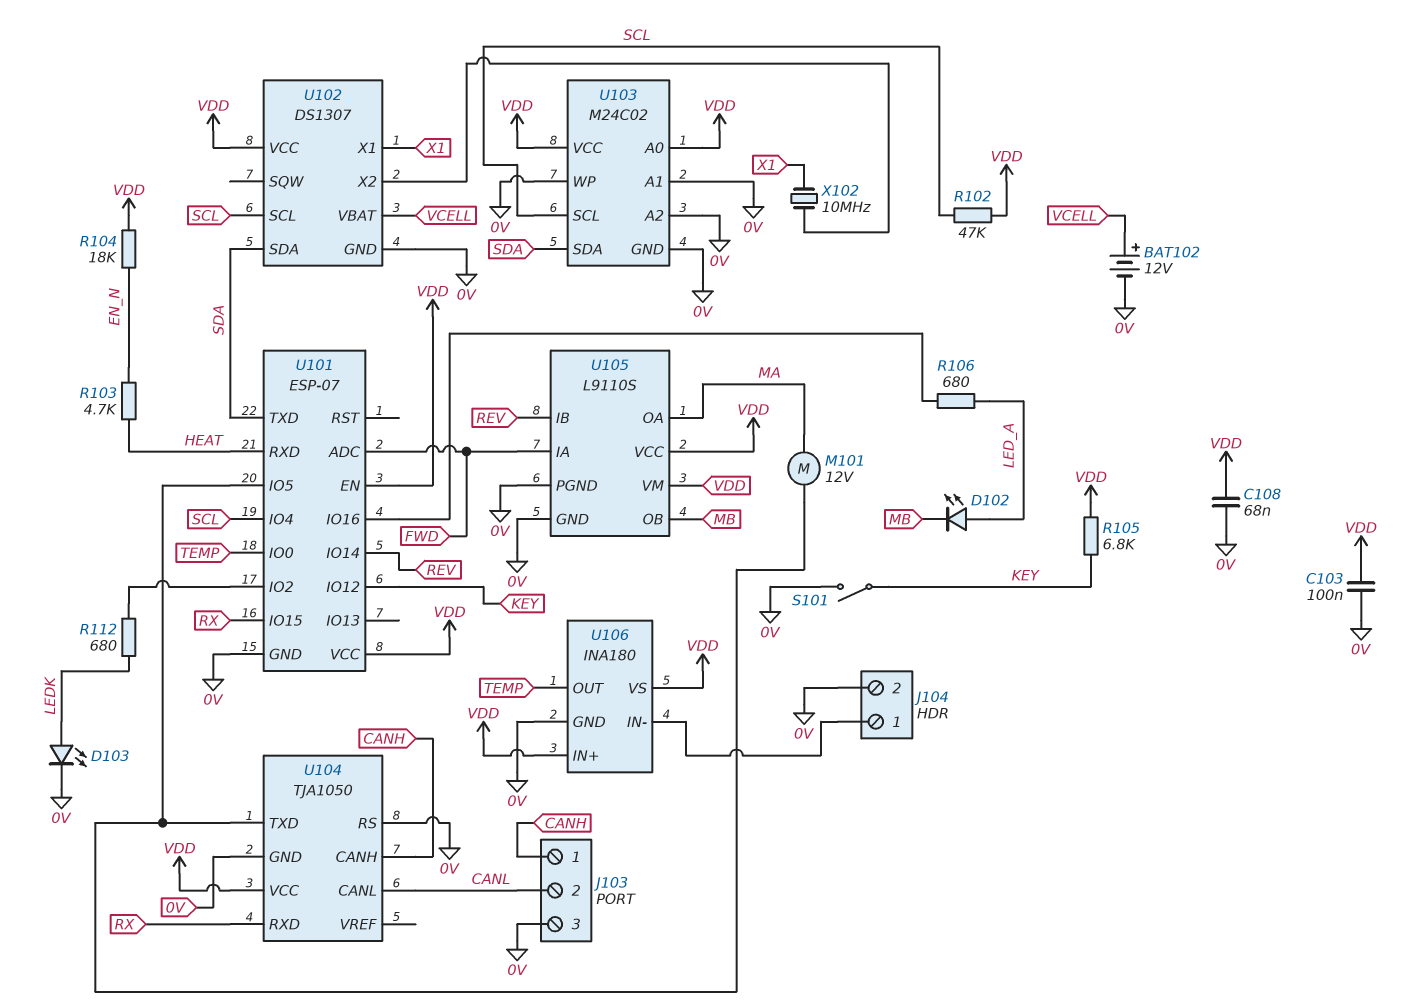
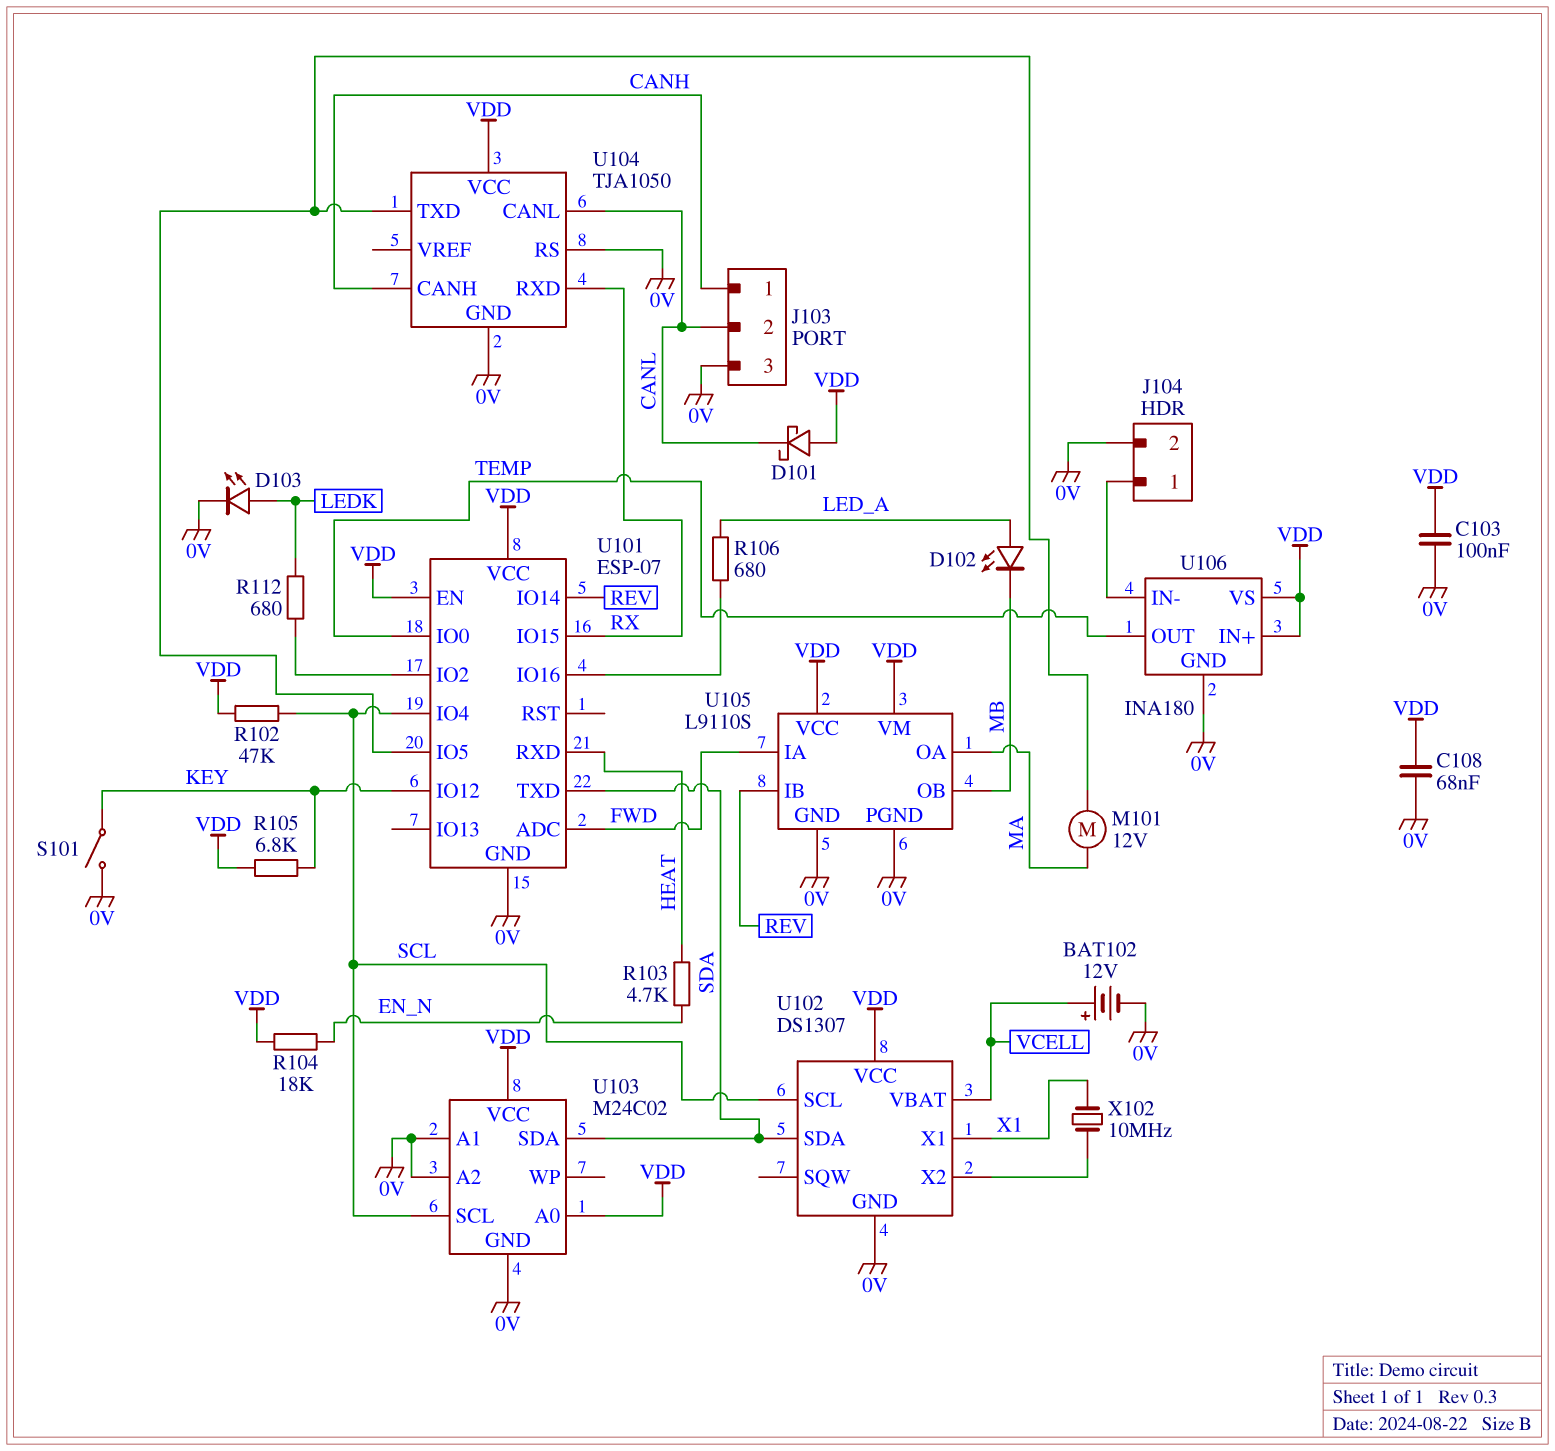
D101: none -> schottky (A VDD, K CANL)
U103 pin WP: 0V -> none

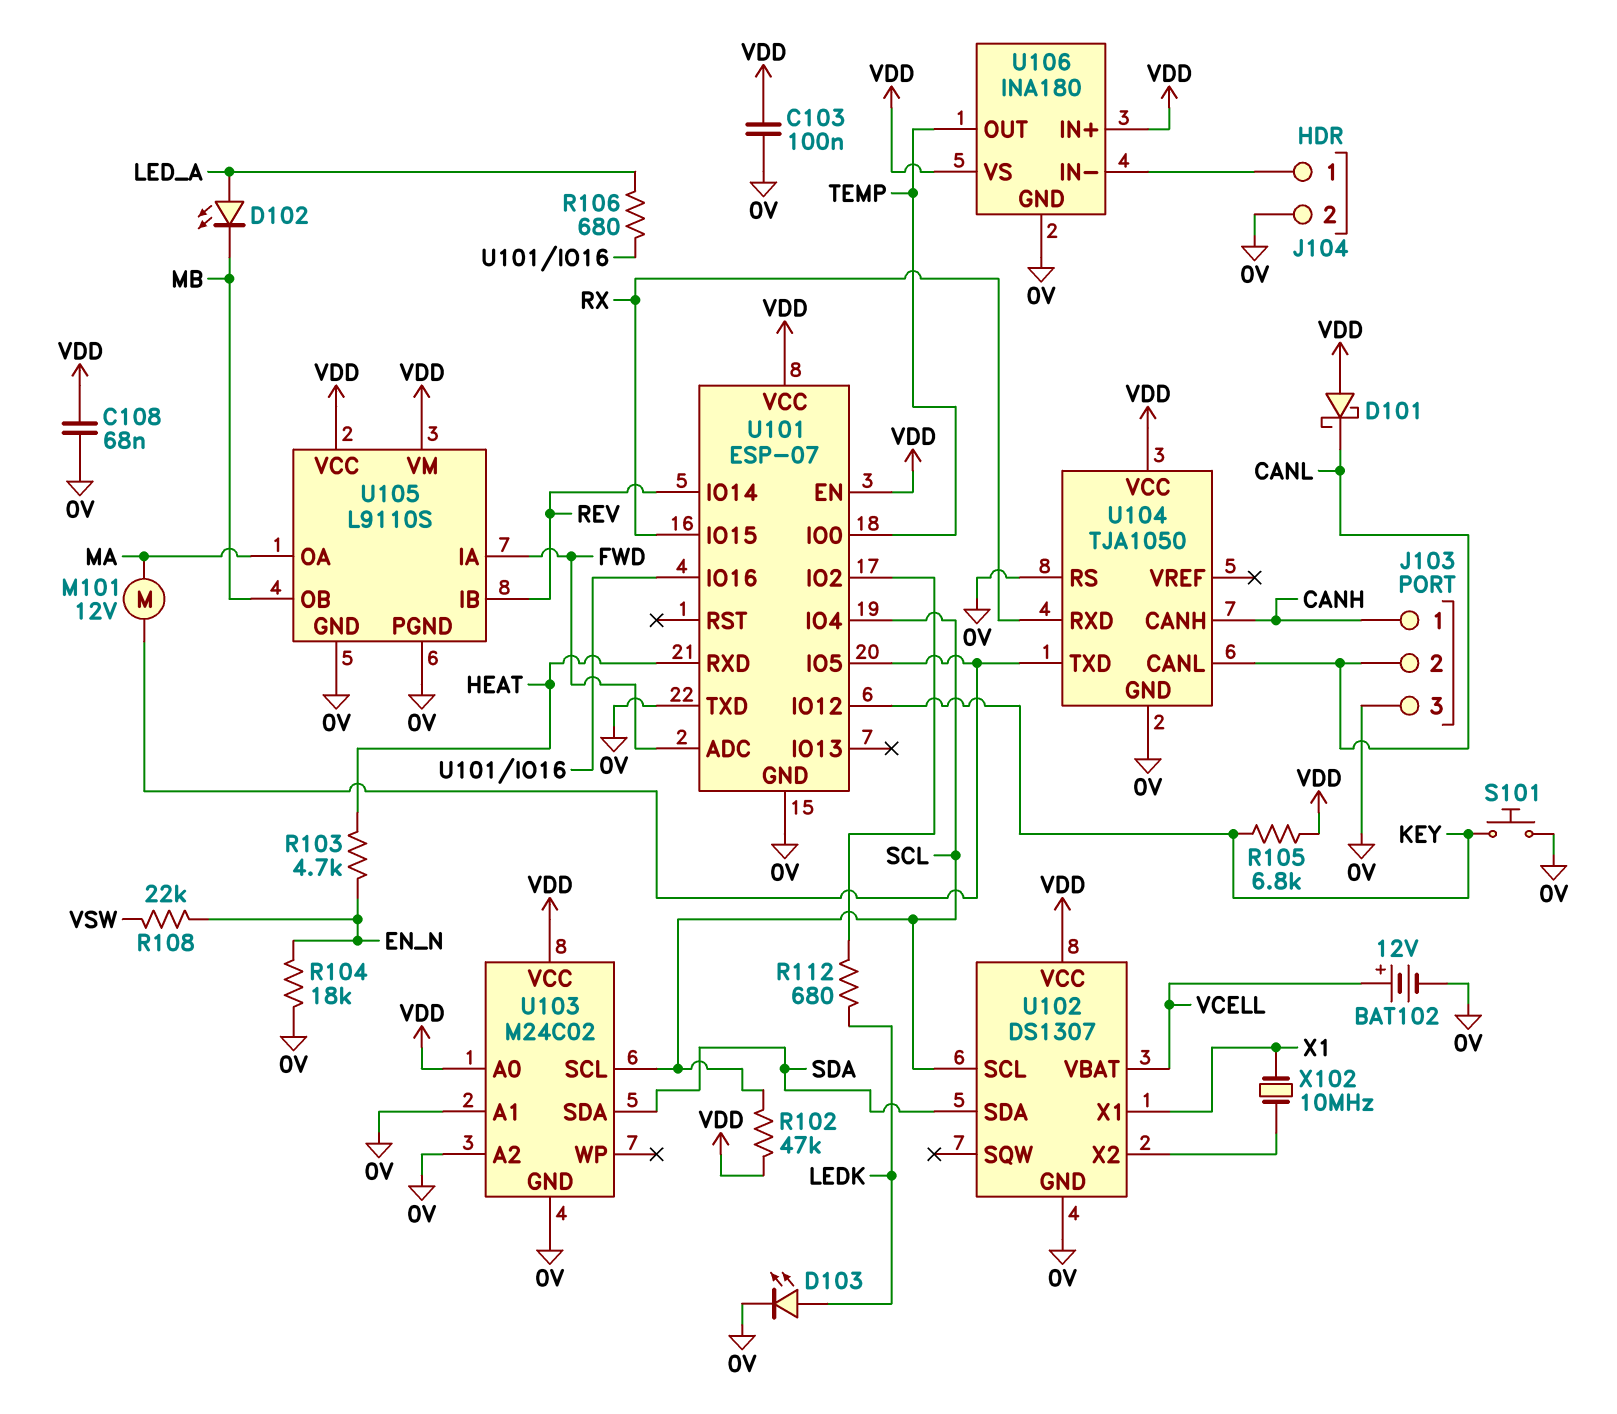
R104: 18k (EN_N, VDD) -> 18k (0V, EN_N)
R108: none -> 22k (EN_N, VSW)
S101: switch (0V, KEY) -> button (0V, KEY)
U101 pin TXD: SDA -> 0V

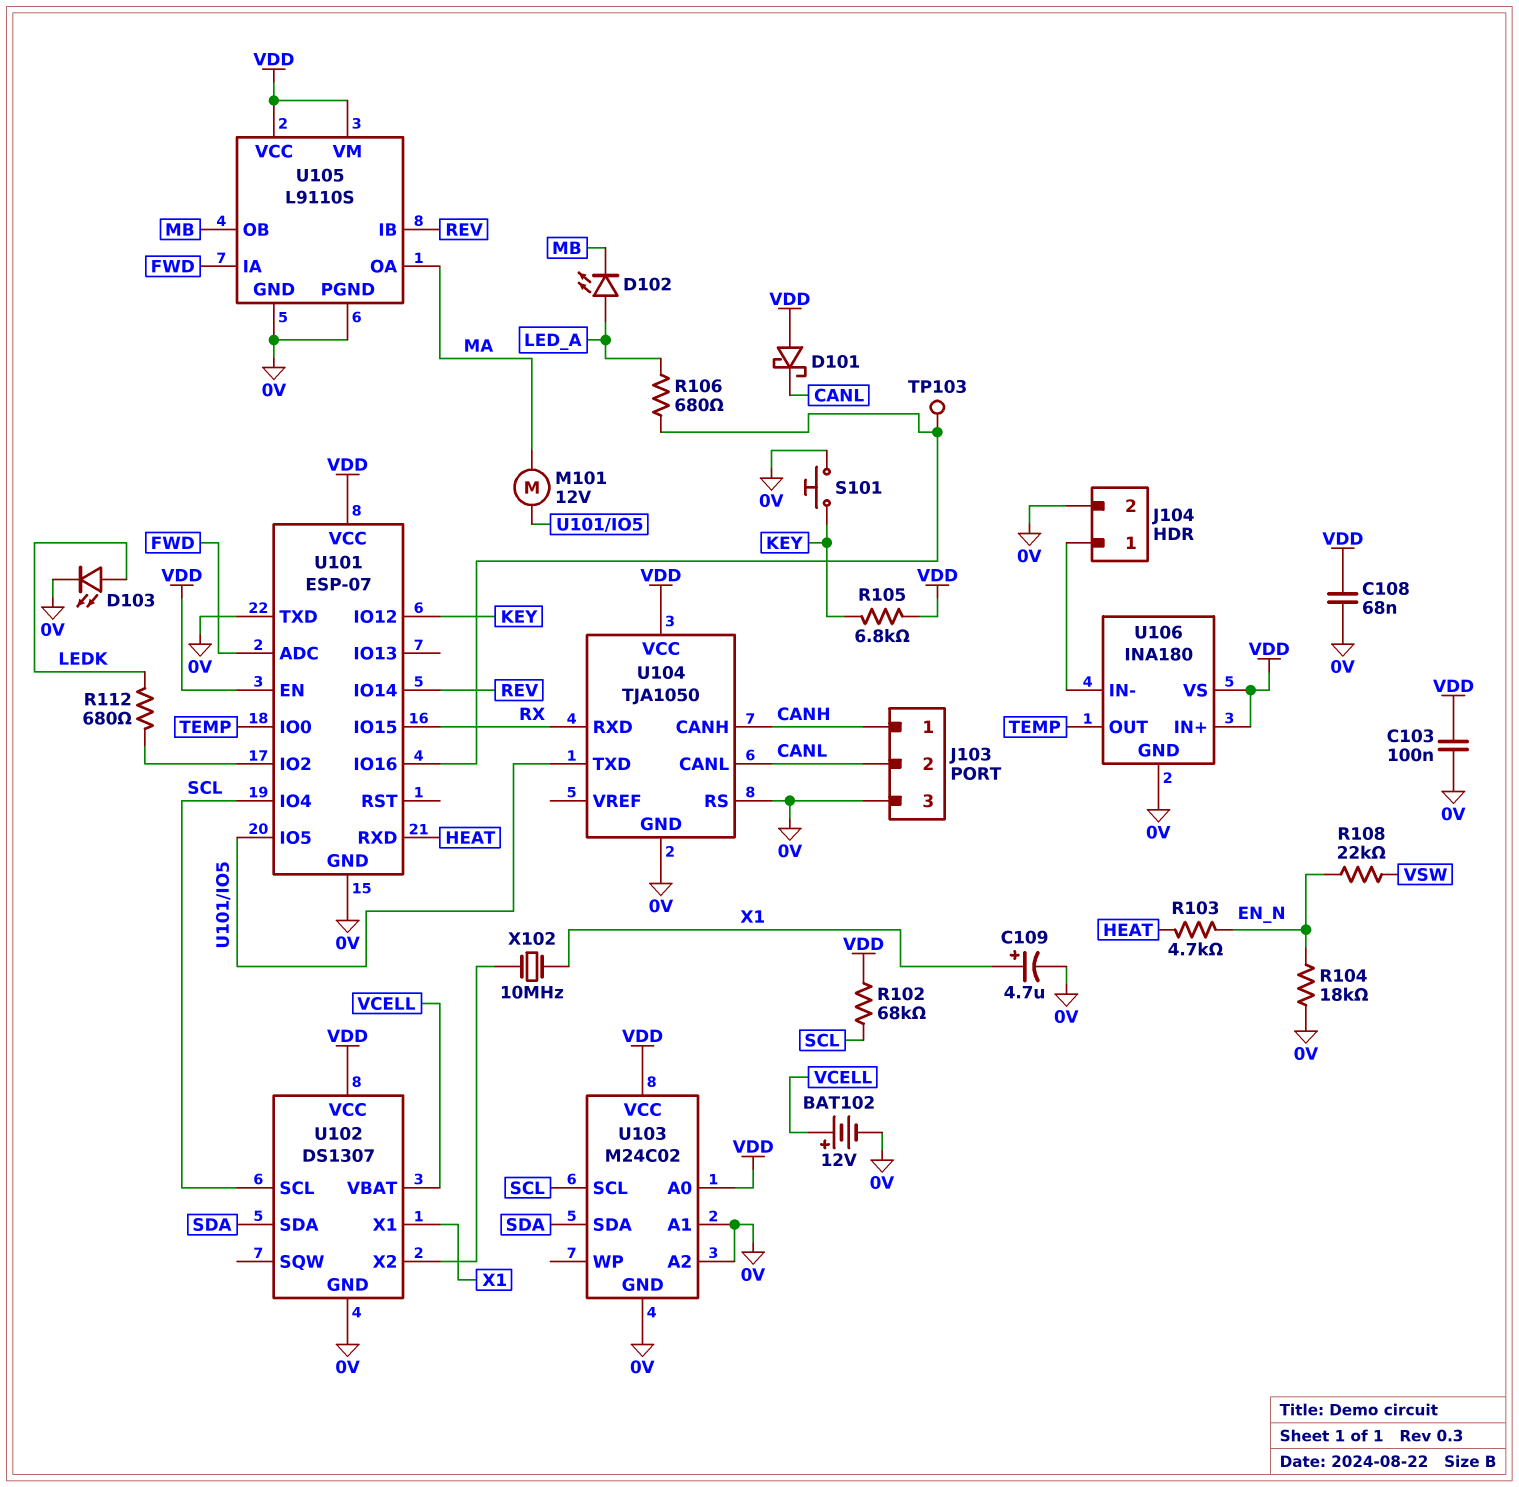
C109: none -> 4.7uF (plus X1, minus 0V)
R102: 47k (SCL, VDD) -> 68k (SCL, VDD)
TP103: none -> test point (U101/IO16)

